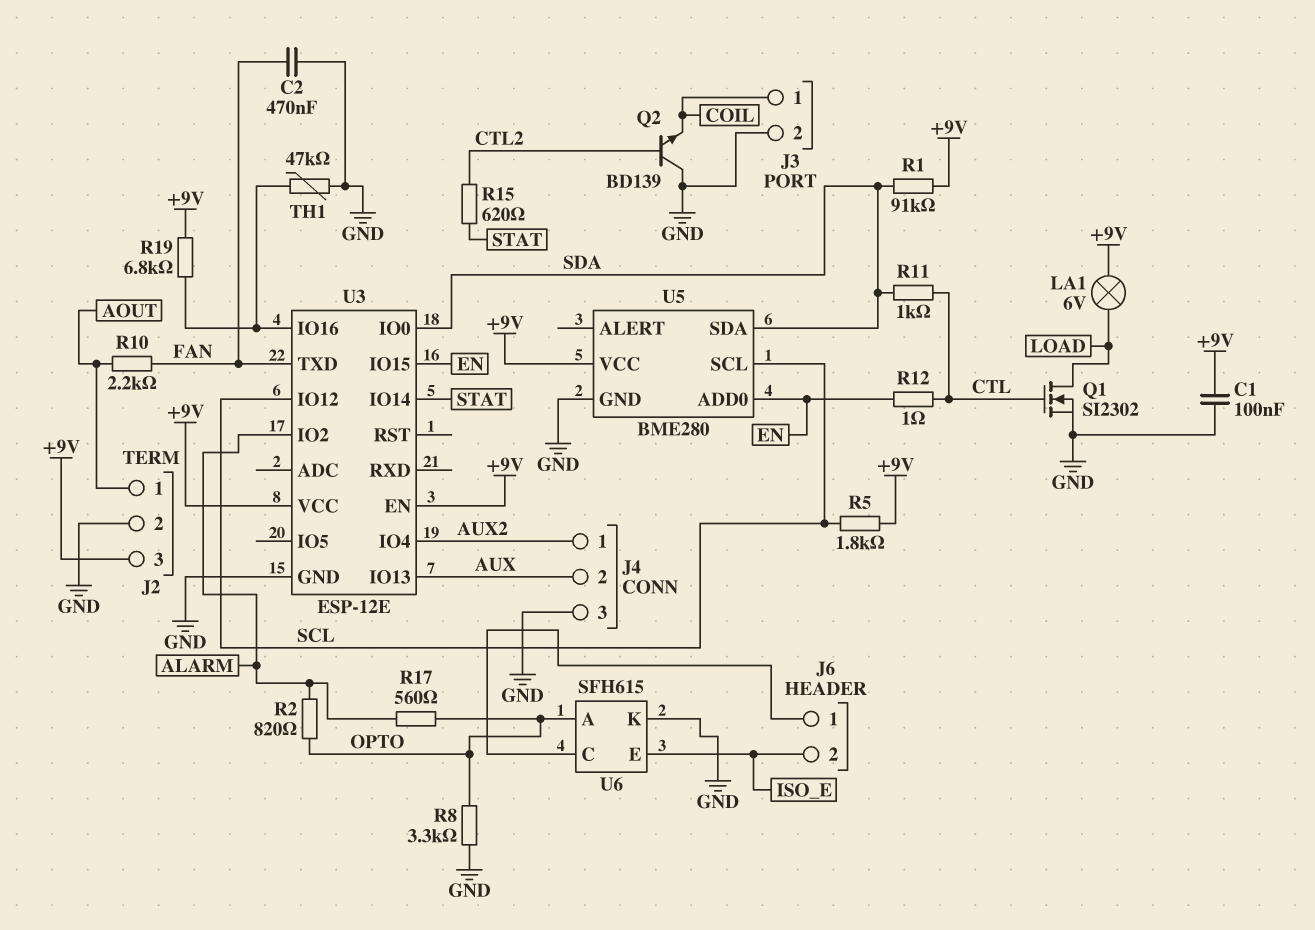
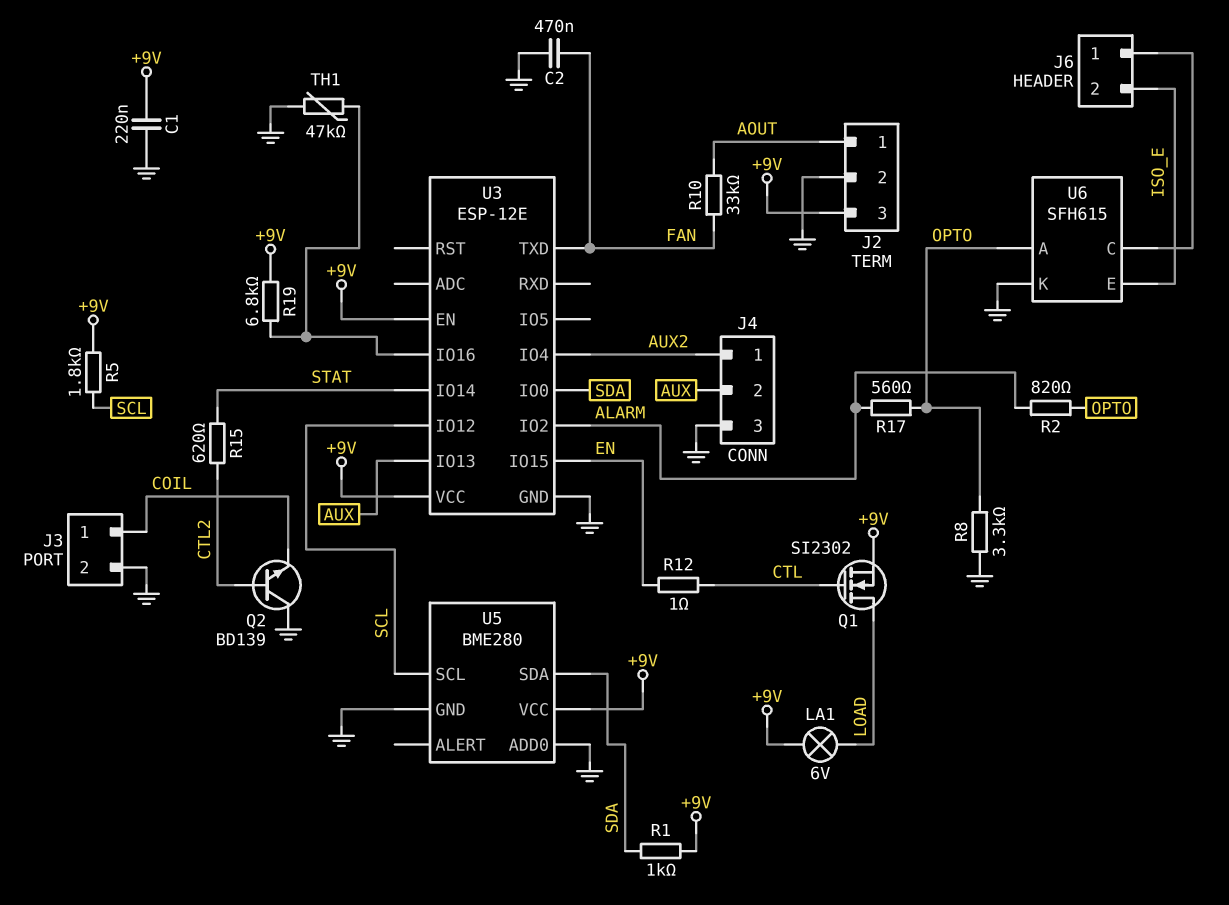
C1: 100nF (+9V, GND) -> 220nF (+9V, GND)
Q1: NMOS SI2302 (G CTL, D LOAD, S GND) -> NMOS SI2302 (G CTL, D LOAD, S +9V)
R1: 91k (+9V, SDA) -> 1k (+9V, SDA)
R10: 2.2k (AOUT, FAN) -> 33k (AOUT, FAN)
R11: 1k (CTL, SDA) -> none
U5 pin ADD0: EN -> GND

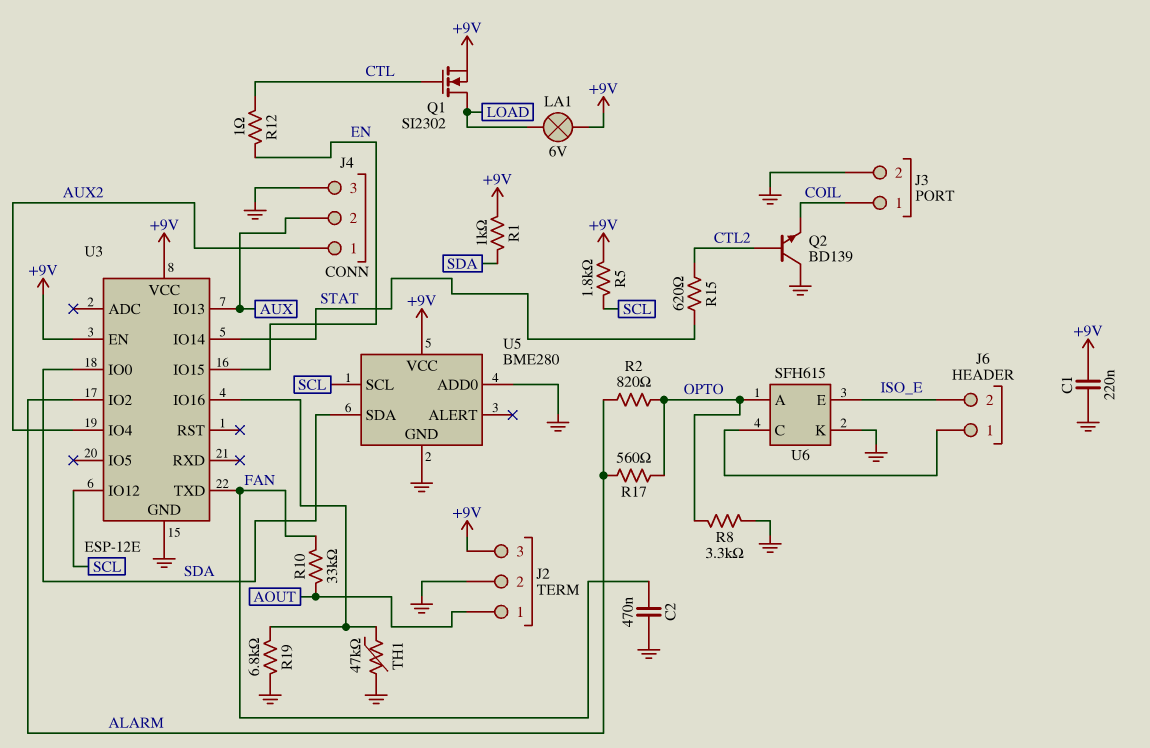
R19: 6.8k (+9V, U3/IO16) -> 6.8k (GND, U3/IO16)

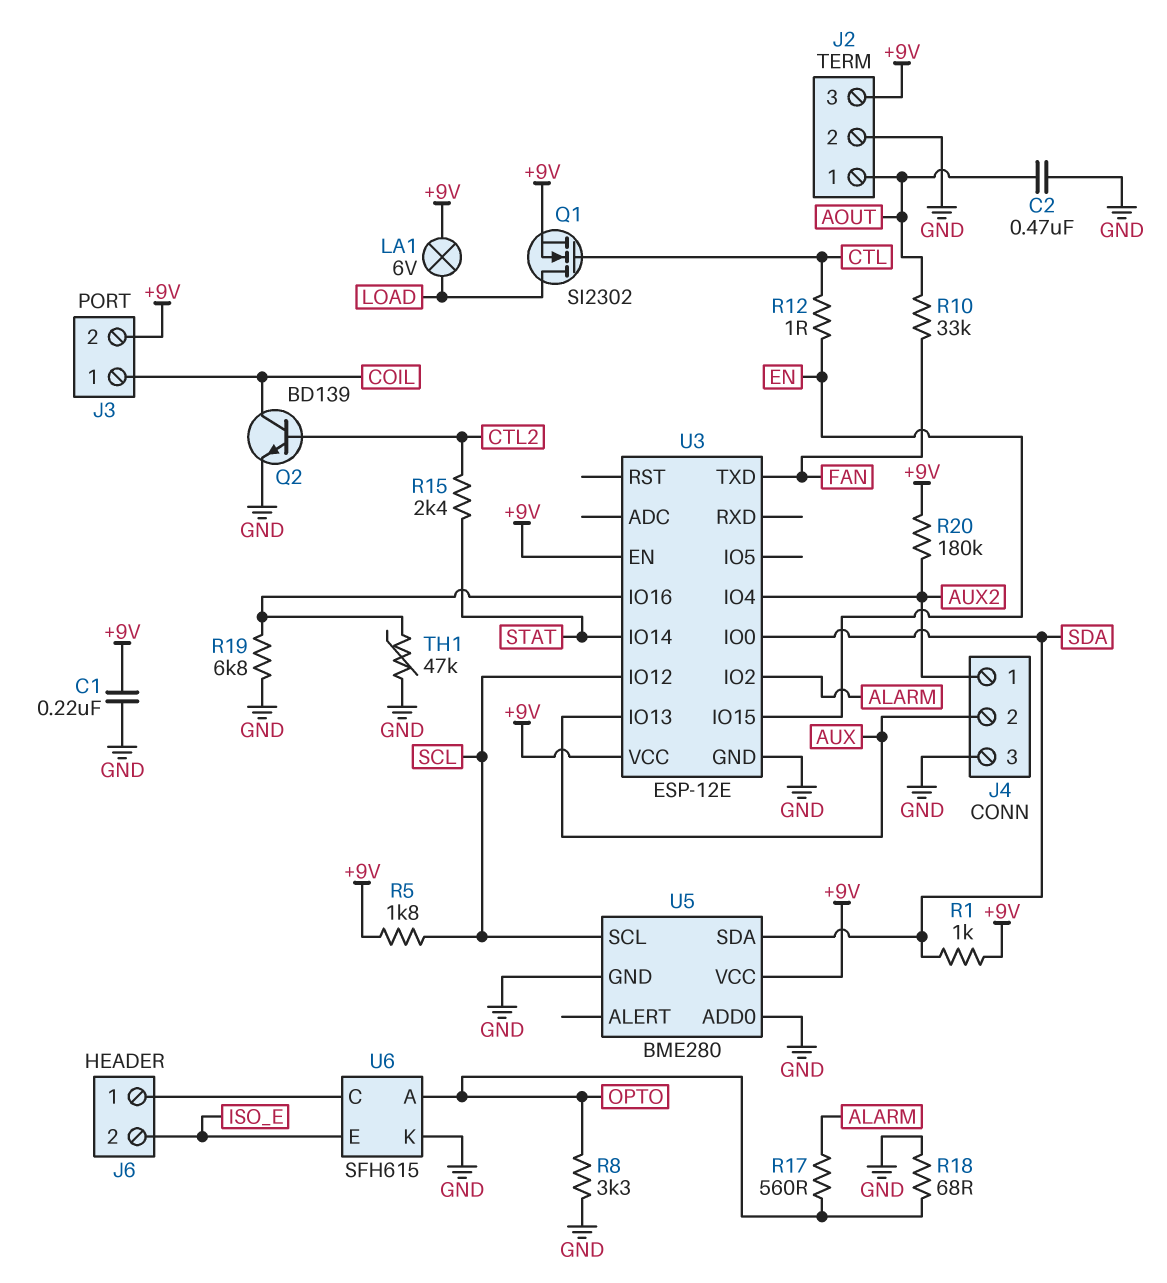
C2: 470nF (FAN, GND) -> 470nF (AOUT, GND)
J3 pin 2: GND -> +9V
Q2: NPN BD139 (B CTL2, C GND, E COIL) -> NPN BD139 (B CTL2, C COIL, E GND)
R2: 820 (ALARM, OPTO) -> none
R15: 620 (CTL2, STAT) -> 2.4k (CTL2, STAT)
R18: none -> 68 (GND, OPTO)
R20: none -> 180k (+9V, AUX2)

